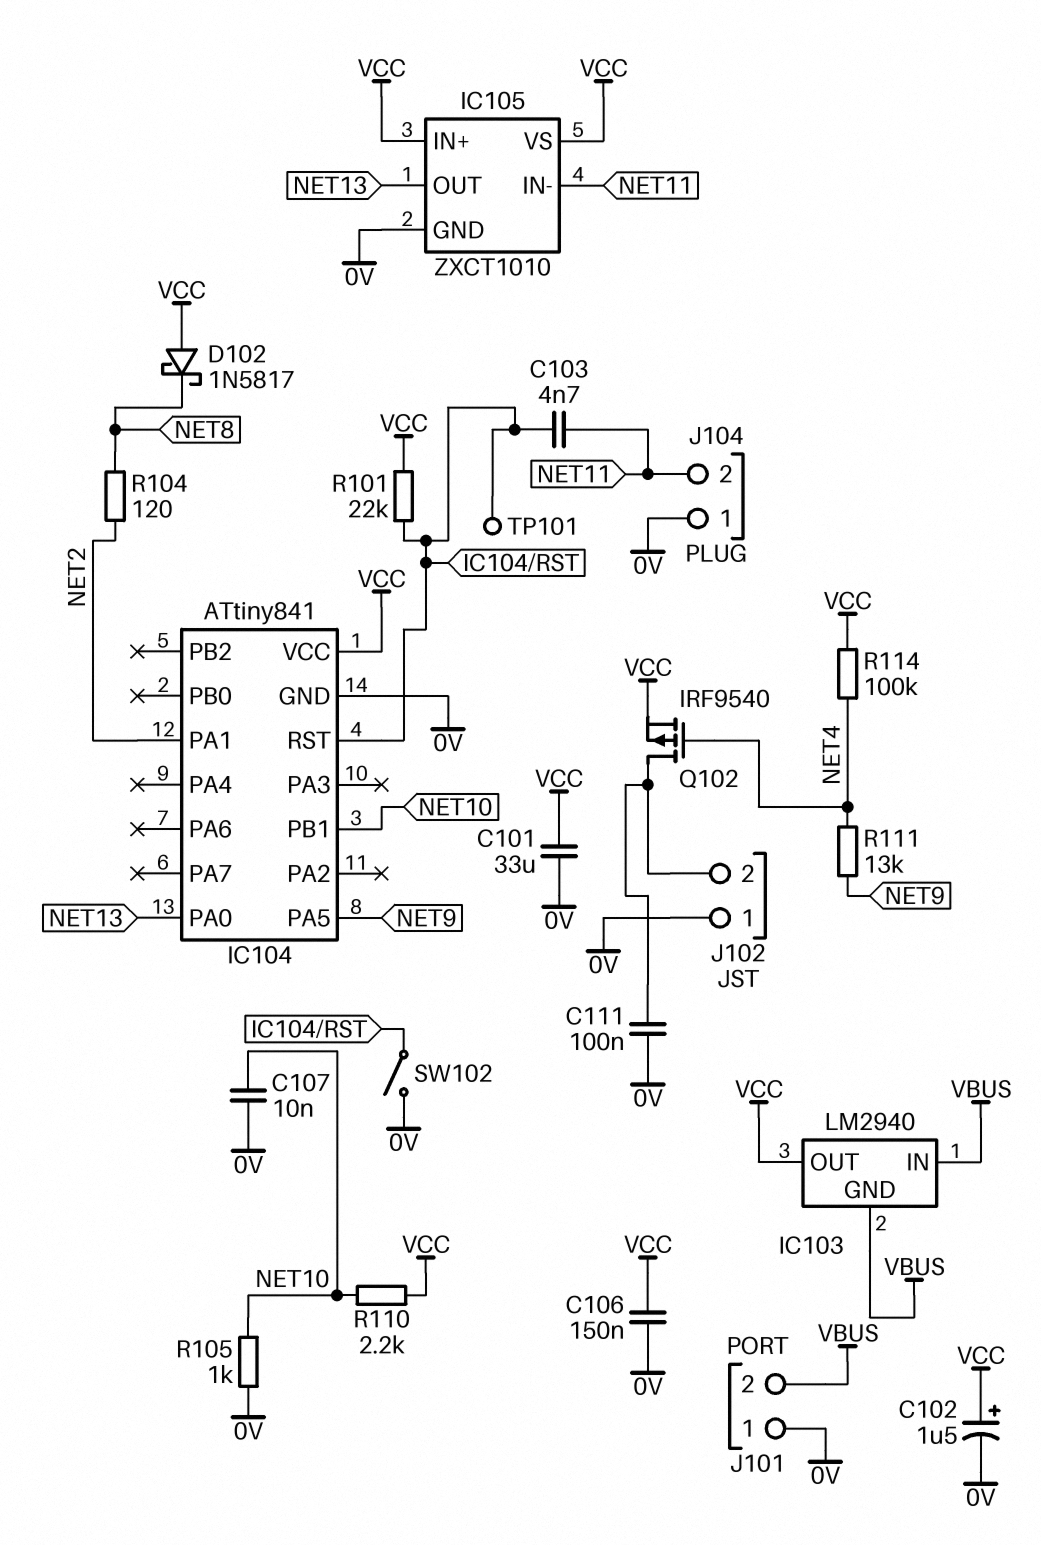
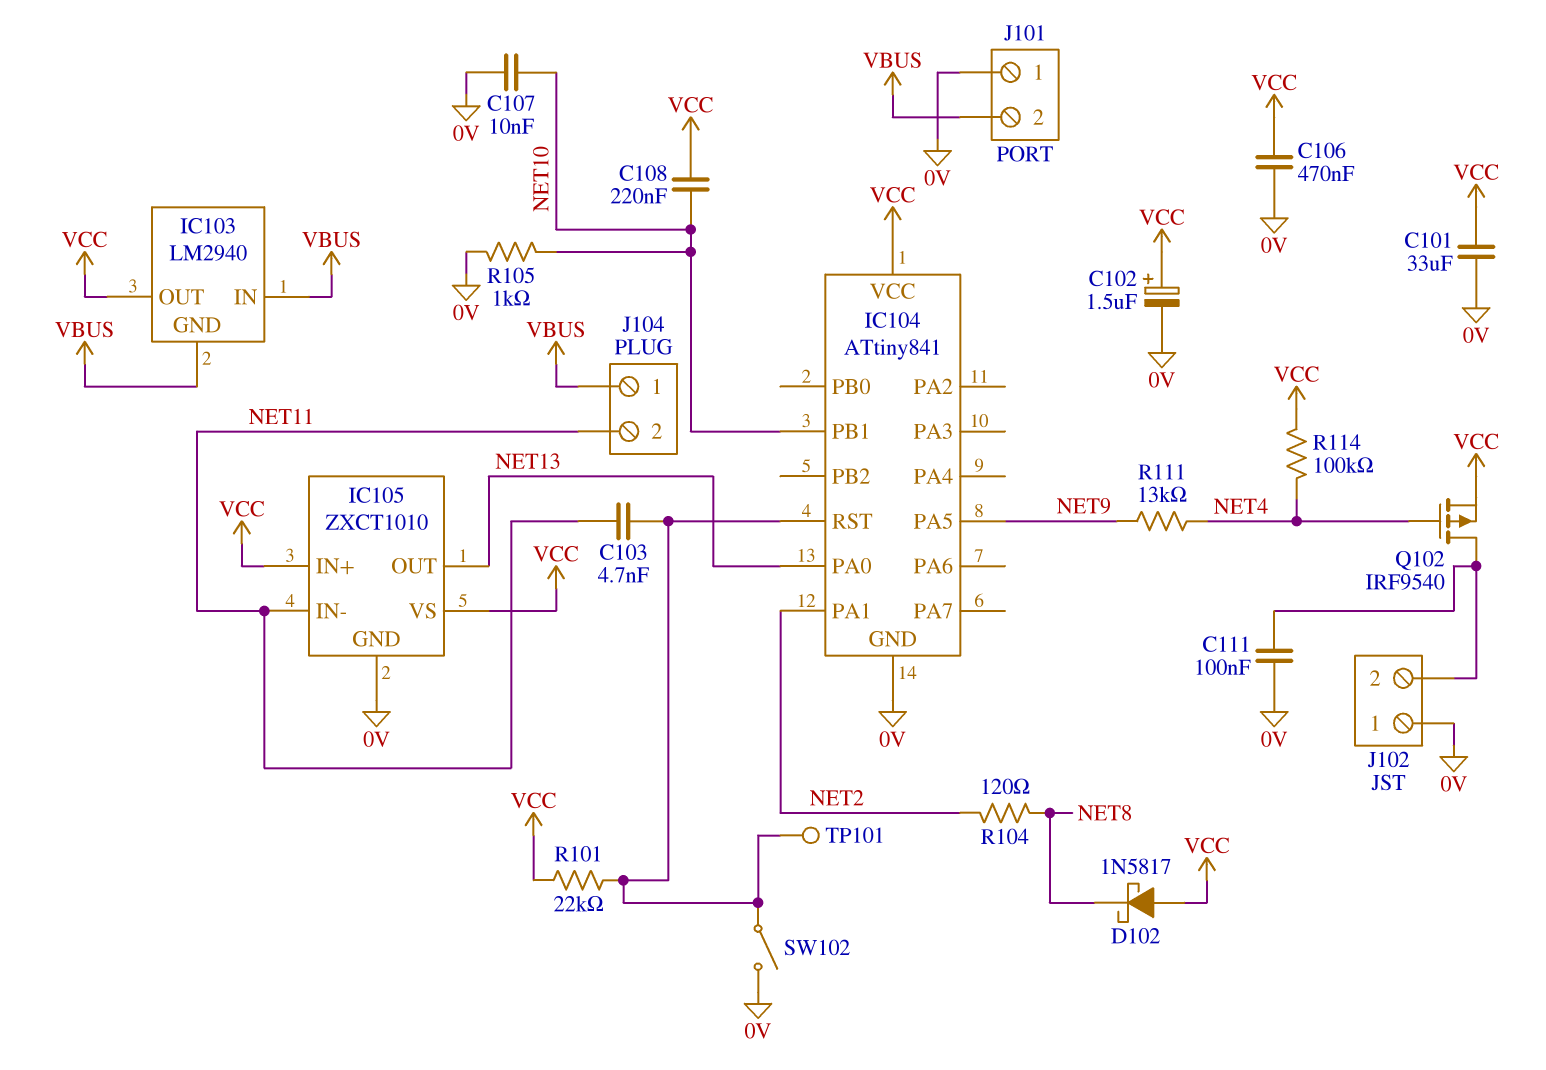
C106: 150nF (0V, VCC) -> 470nF (0V, VCC)
C108: none -> 220nF (NET10, VCC)
J104 pin 1: 0V -> VBUS
R110: 2.2k (NET10, VCC) -> none

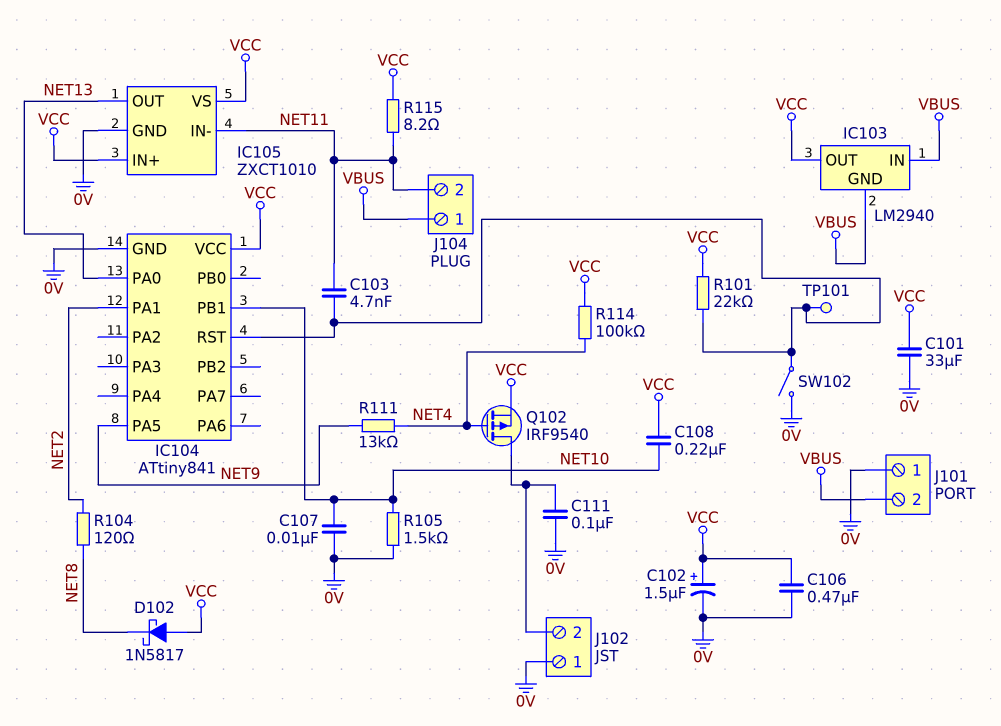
R105: 1k (0V, NET10) -> 1.5k (0V, NET10)
R115: none -> 8.2 (NET11, VCC)

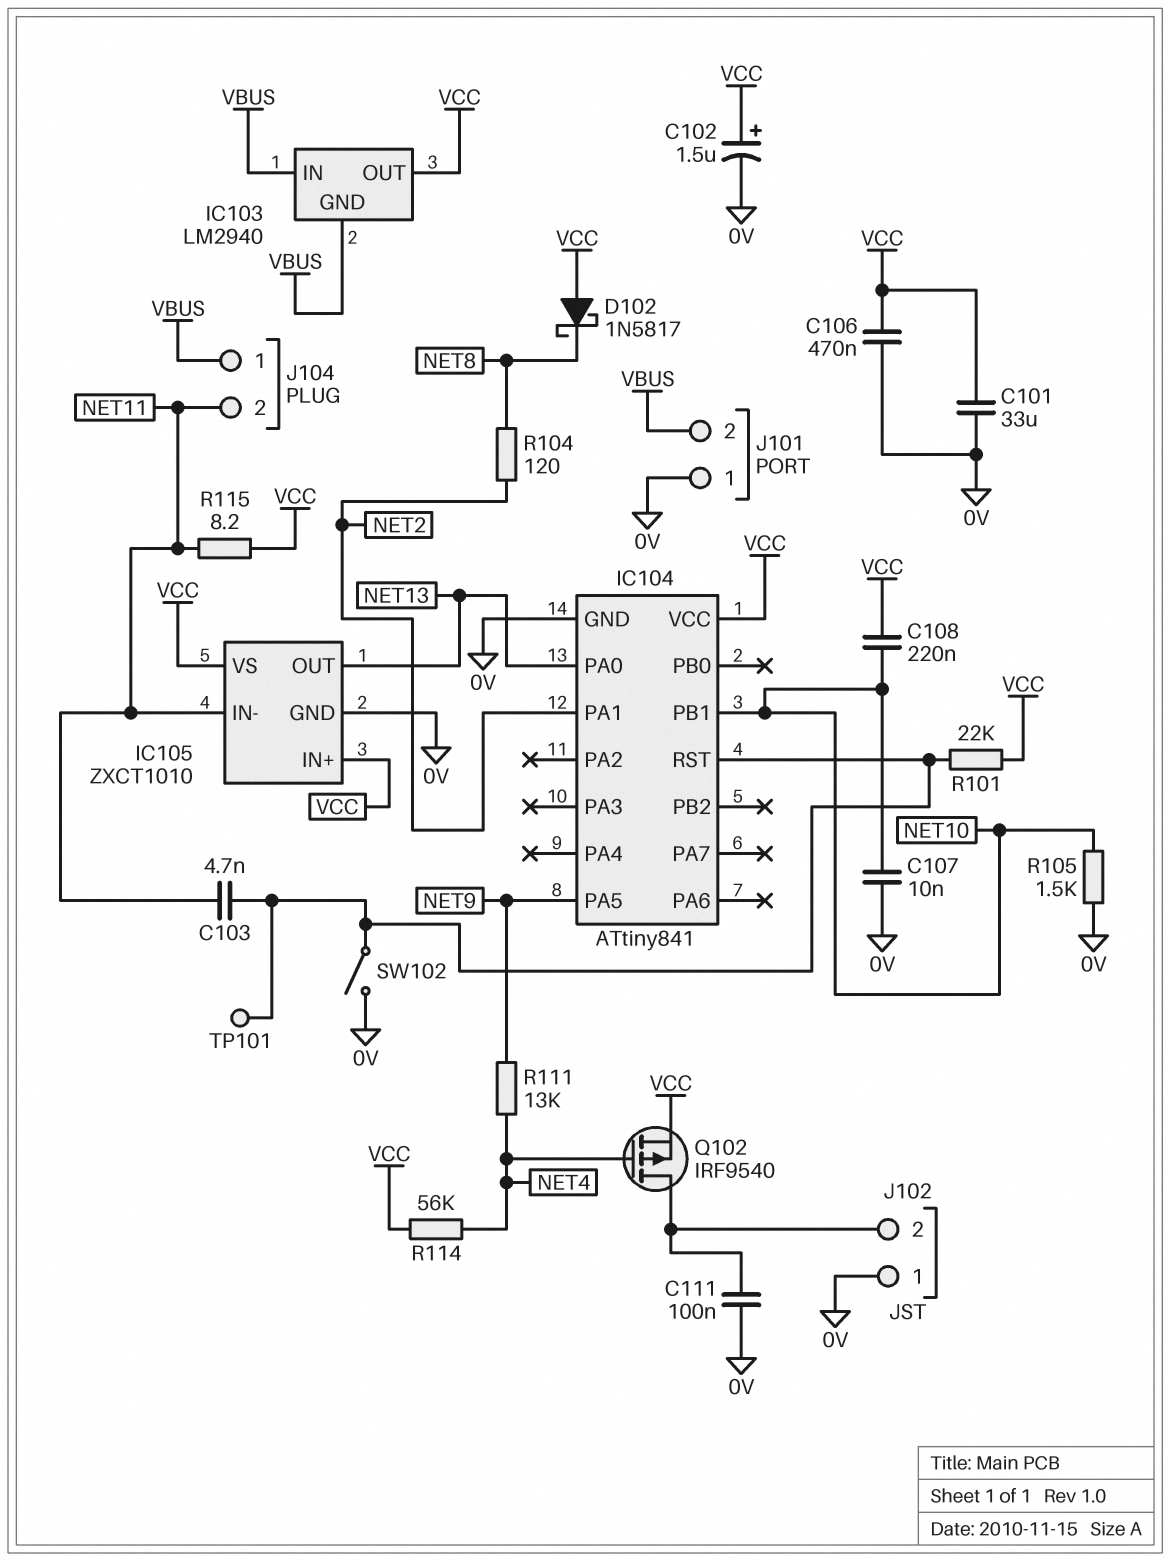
R114: 100k (NET4, VCC) -> 56k (NET4, VCC)

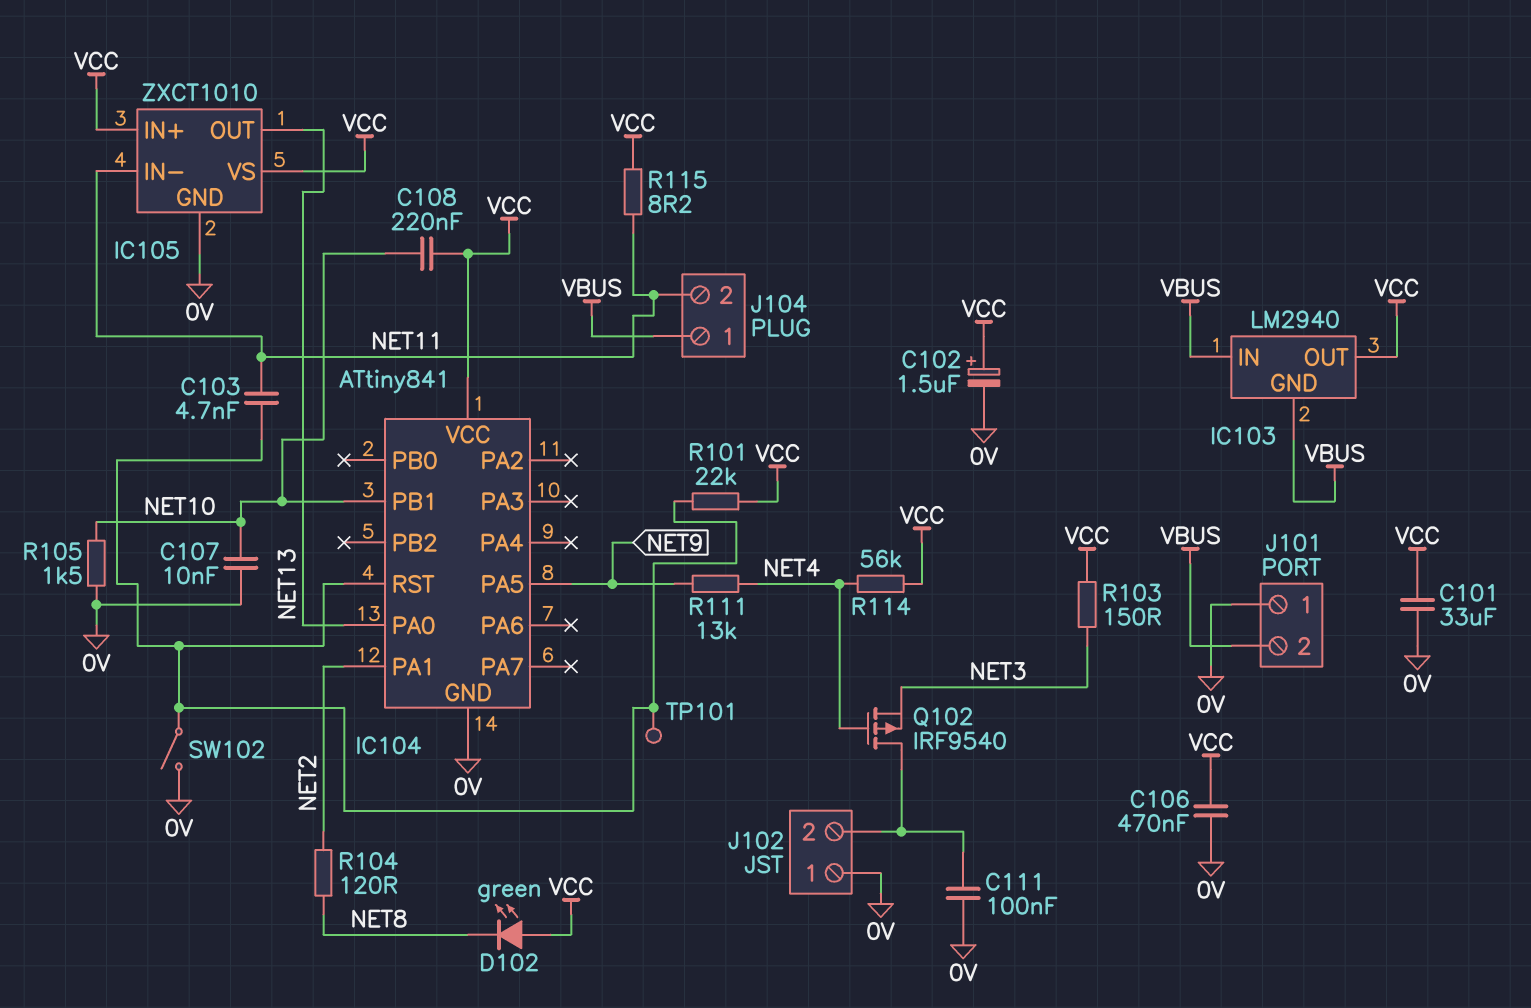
D102: schottky 1N5817 (A VCC, K NET8) -> LED green (A VCC, K NET8)
Q102: PMOS IRF9540 (G NET4, D J102/2, S VCC) -> PMOS IRF9540 (G NET4, D J102/2, S NET3)
R103: none -> 150 (NET3, VCC)

